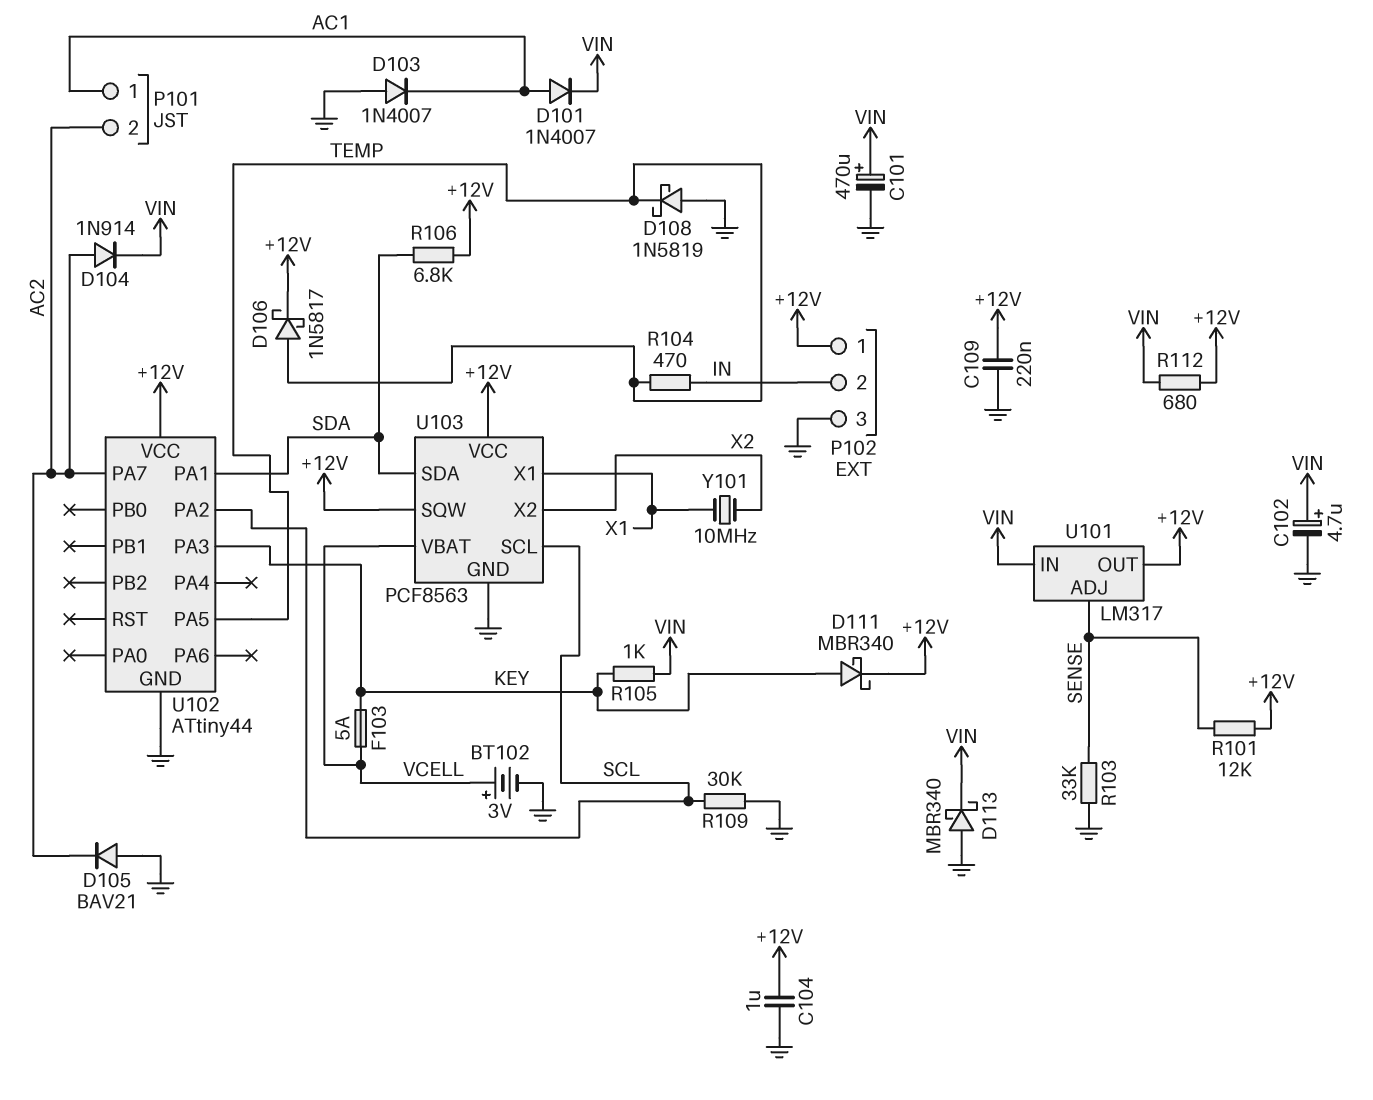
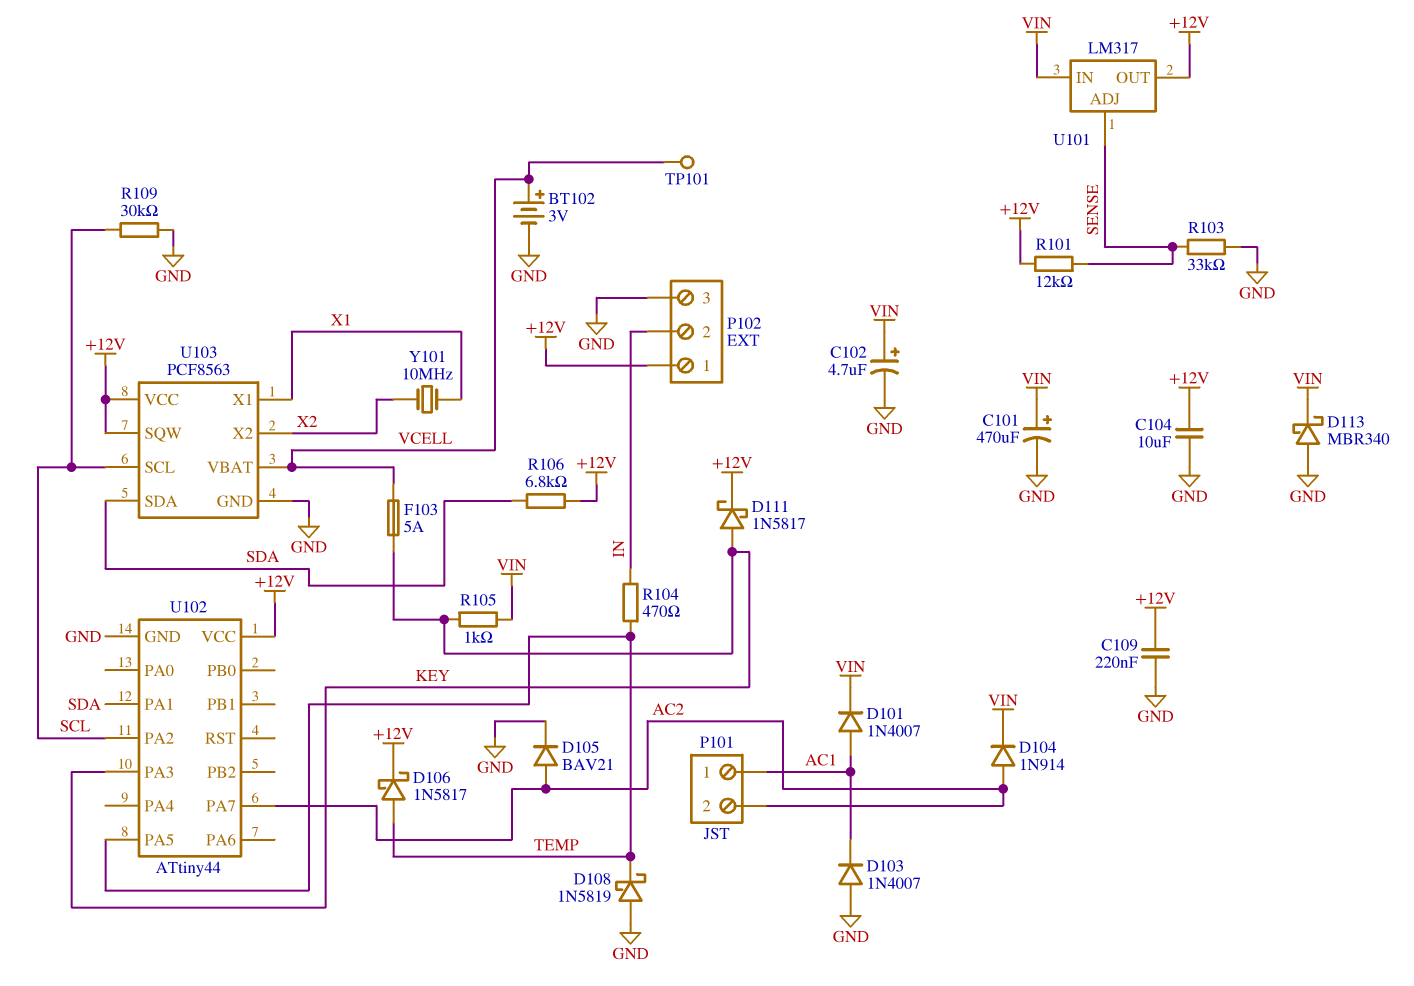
C104: 1uF (+12V, GND) -> 10uF (+12V, GND)
D105: diode BAV21 (A GND, K AC2) -> diode BAV21 (A AC2, K GND)
D111: schottky MBR340 (A KEY, K +12V) -> schottky 1N5817 (A KEY, K +12V)
R112: 680 (+12V, VIN) -> none
TP101: none -> test point (VCELL)

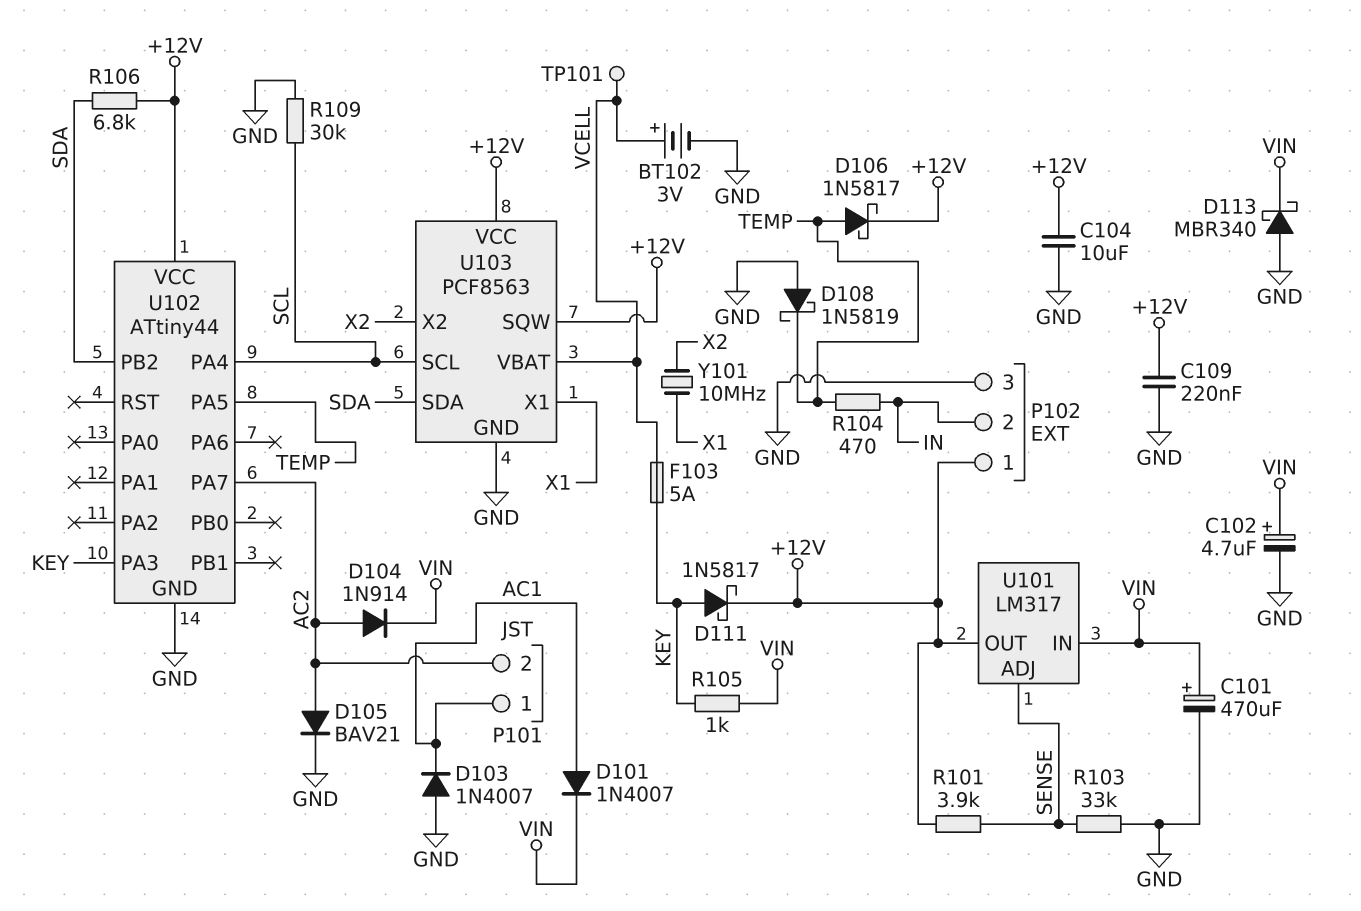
R101: 12k (+12V, SENSE) -> 3.9k (+12V, SENSE)
U102 pin PA1: SDA -> none
U102 pin PA2: SCL -> none
U102 pin PA4: none -> SCL
U102 pin PB2: none -> SDA

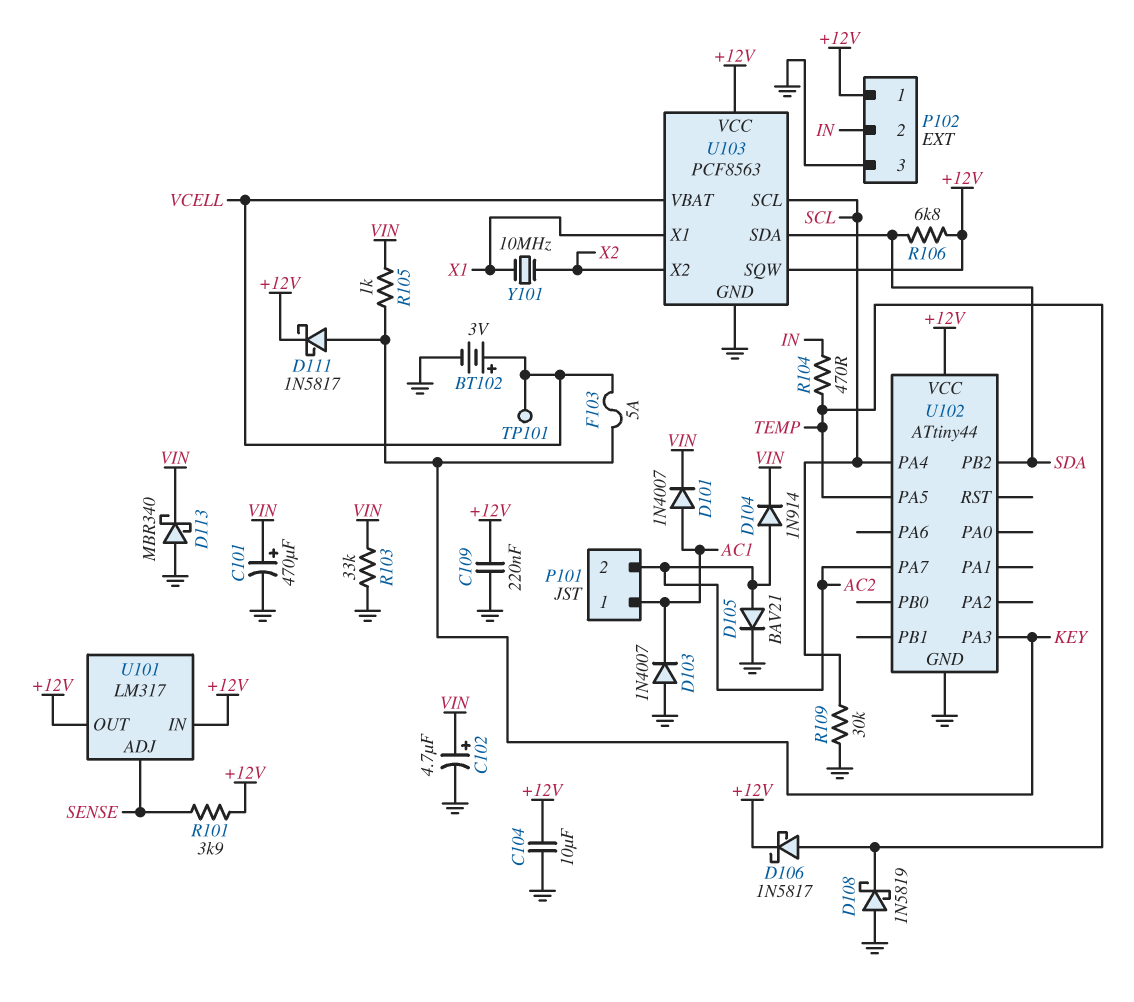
R103: 33k (GND, SENSE) -> 33k (GND, VIN)
U101 pin IN: VIN -> +12V

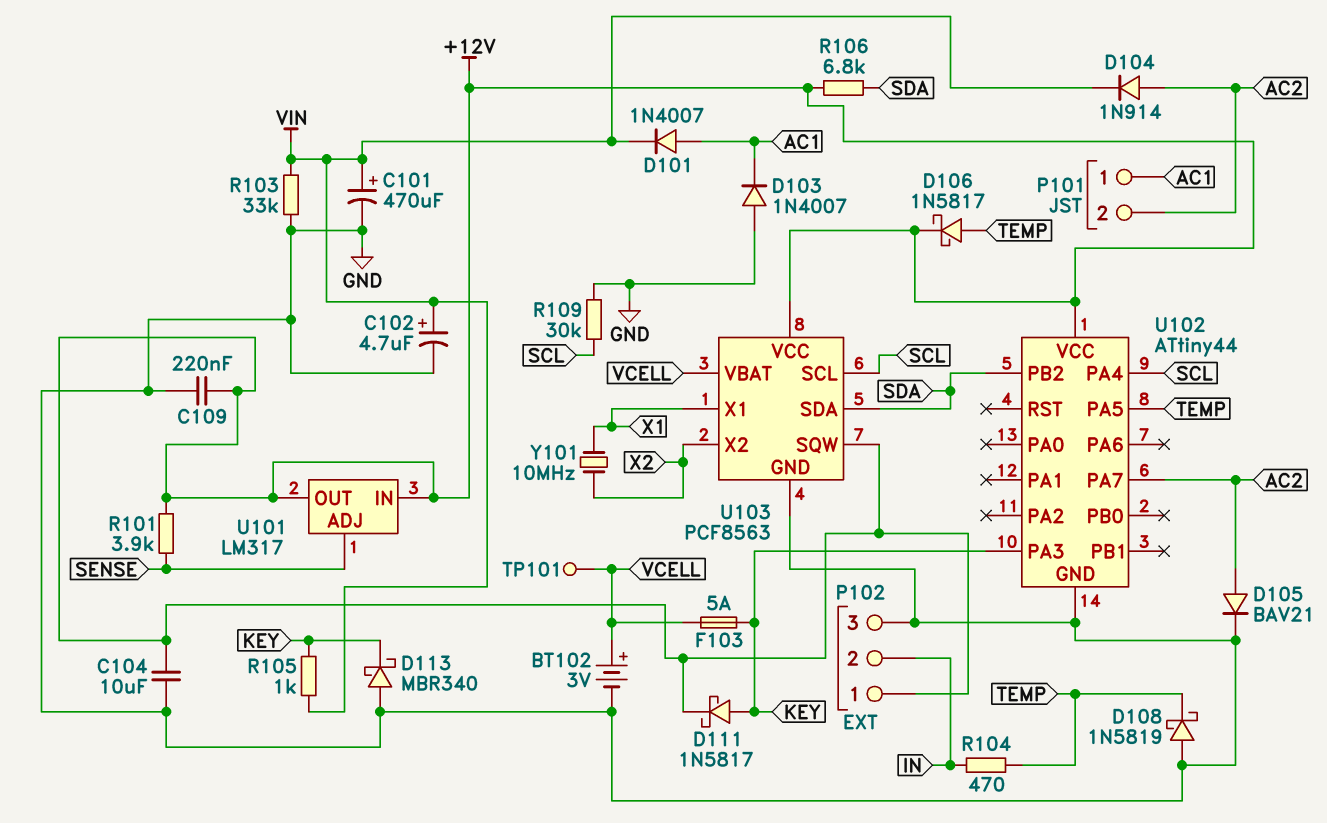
D113: schottky MBR340 (A GND, K VIN) -> schottky MBR340 (A GND, K KEY)

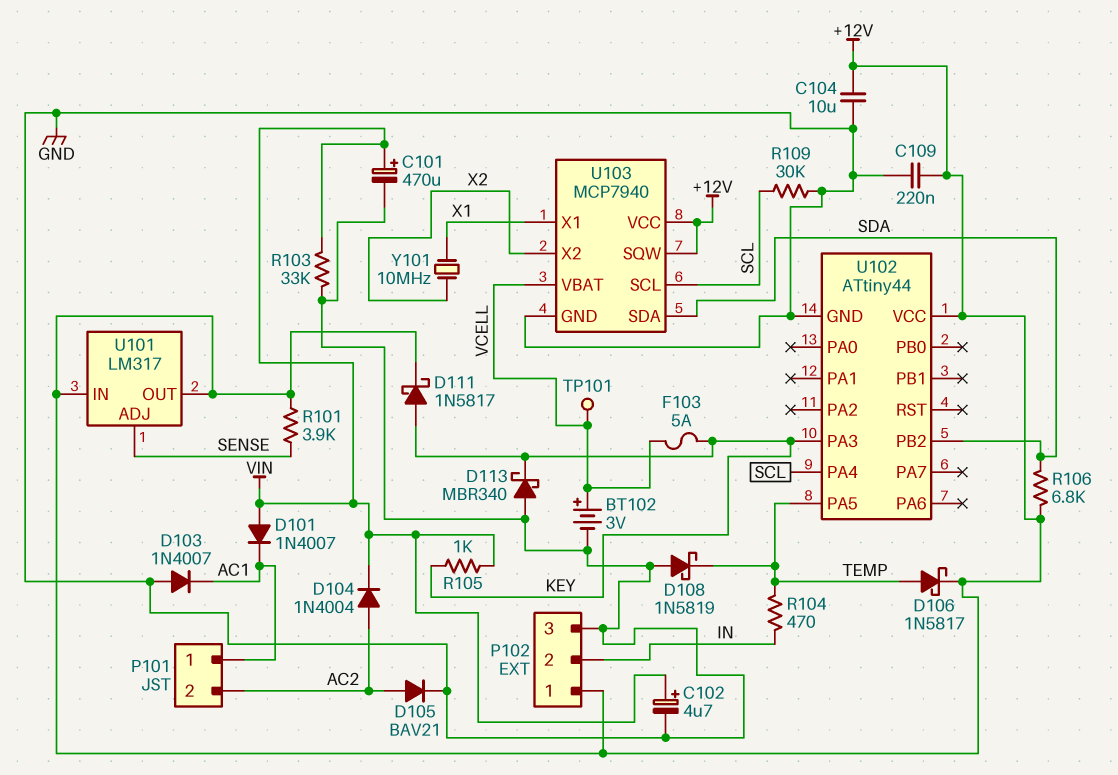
D101: diode 1N4007 (A AC1, K VIN) -> diode 1N4007 (A VIN, K AC1)
D104: diode 1N914 (A AC2, K VIN) -> diode 1N4004 (A AC2, K VIN)
U102 pin PA7: AC2 -> none
U103: PCF8563 -> MCP7940

